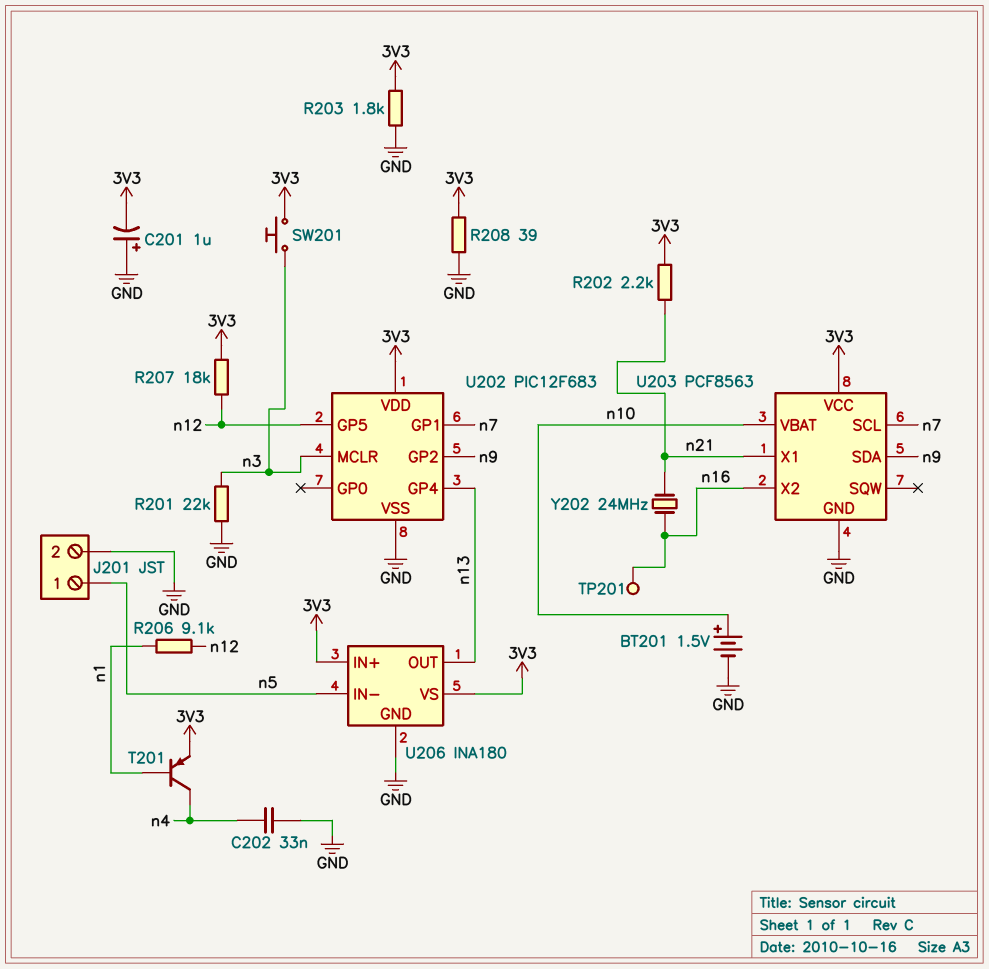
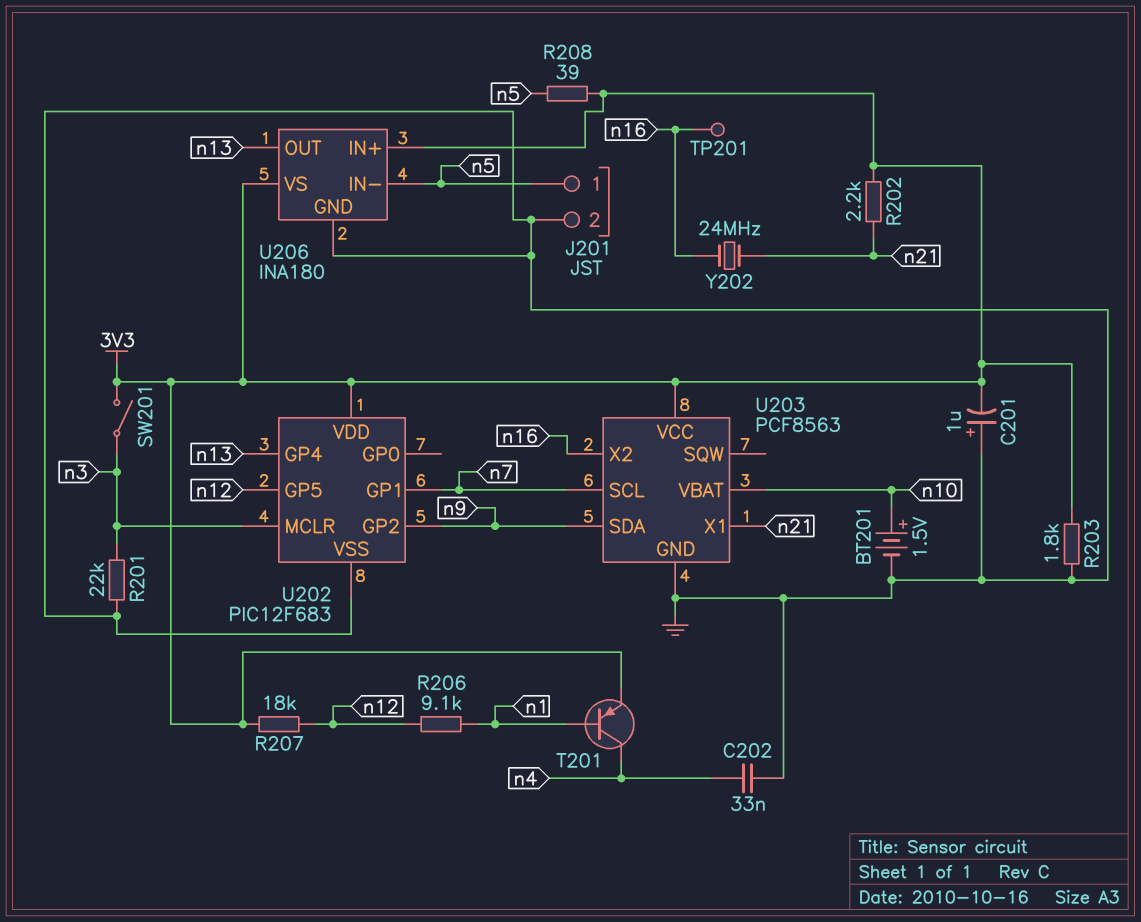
R208: 39 (3V3, GND) -> 39 (3V3, n5)
SW201: button (3V3, n3) -> switch (3V3, n3)

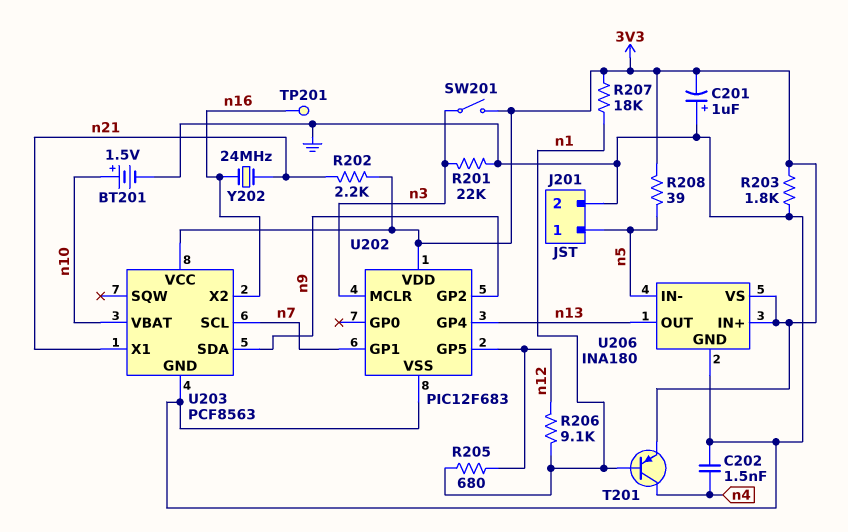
C202: 33nF (GND, n4) -> 1.5nF (GND, n4)
R205: none -> 680 (n1, n12)
R207: 18k (3V3, n12) -> 18k (3V3, n1)

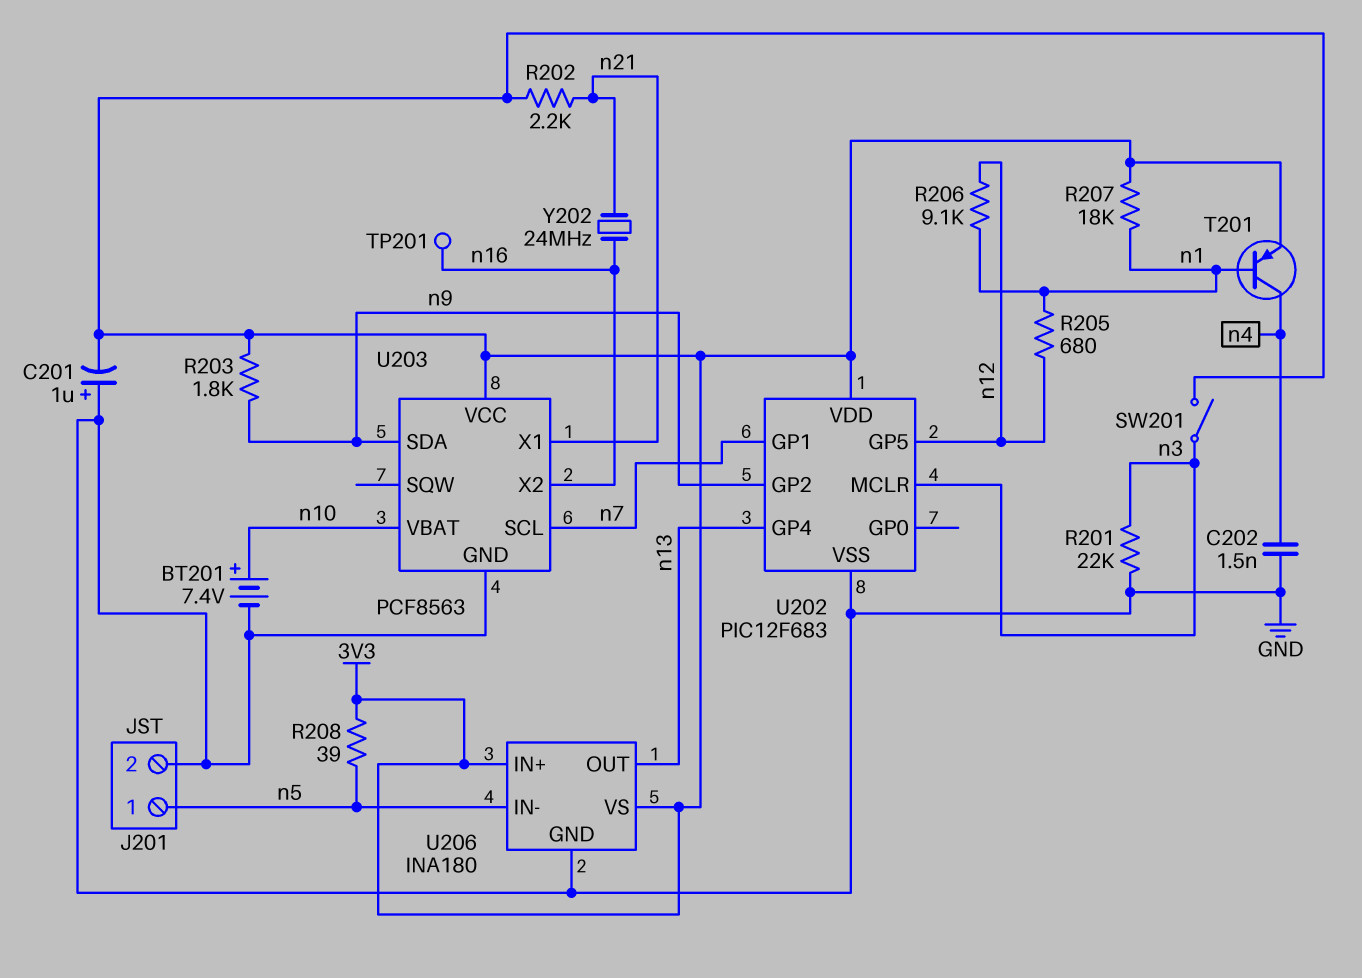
BT201: 1.5V (plus n10, minus GND) -> 7.4V (plus n10, minus GND)
R203: 1.8k (3V3, GND) -> 1.8k (3V3, n9)

